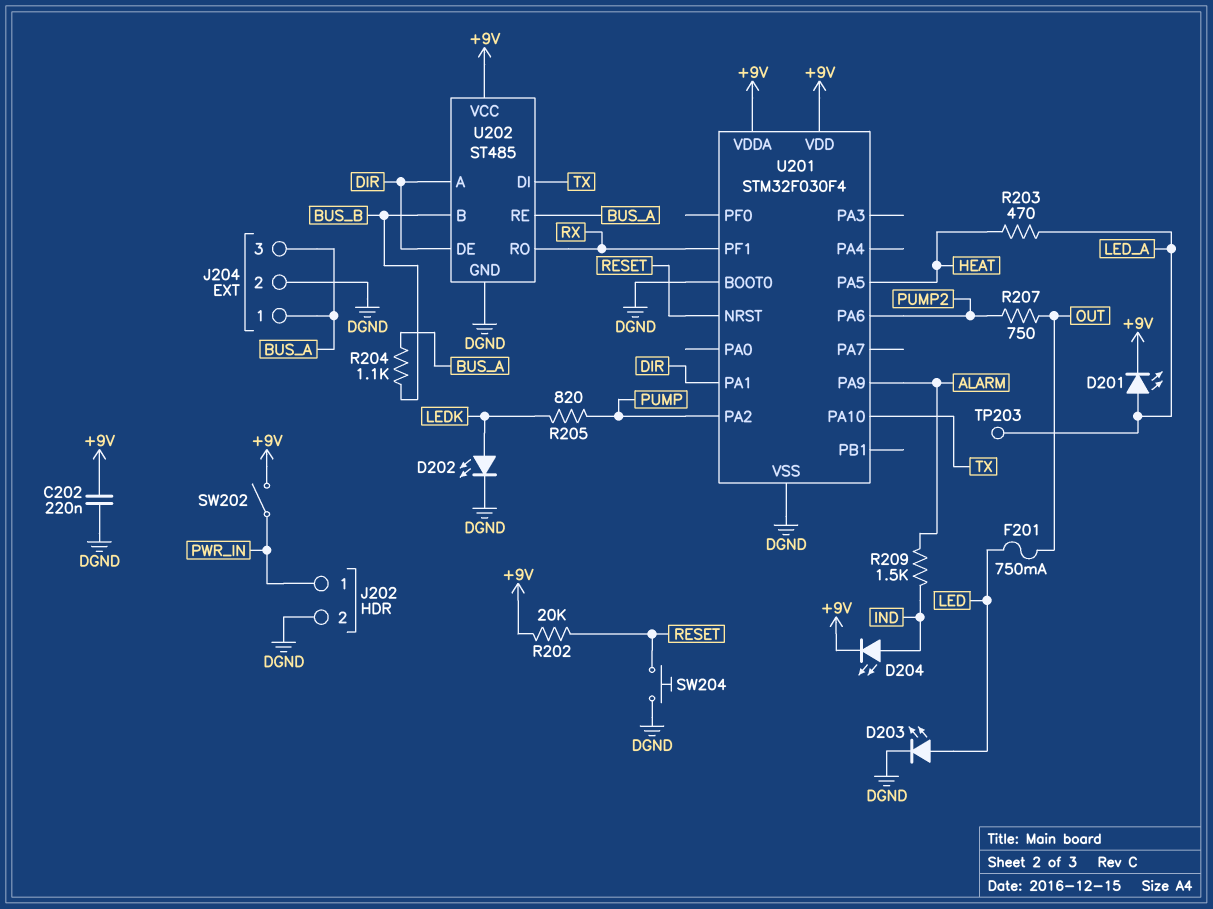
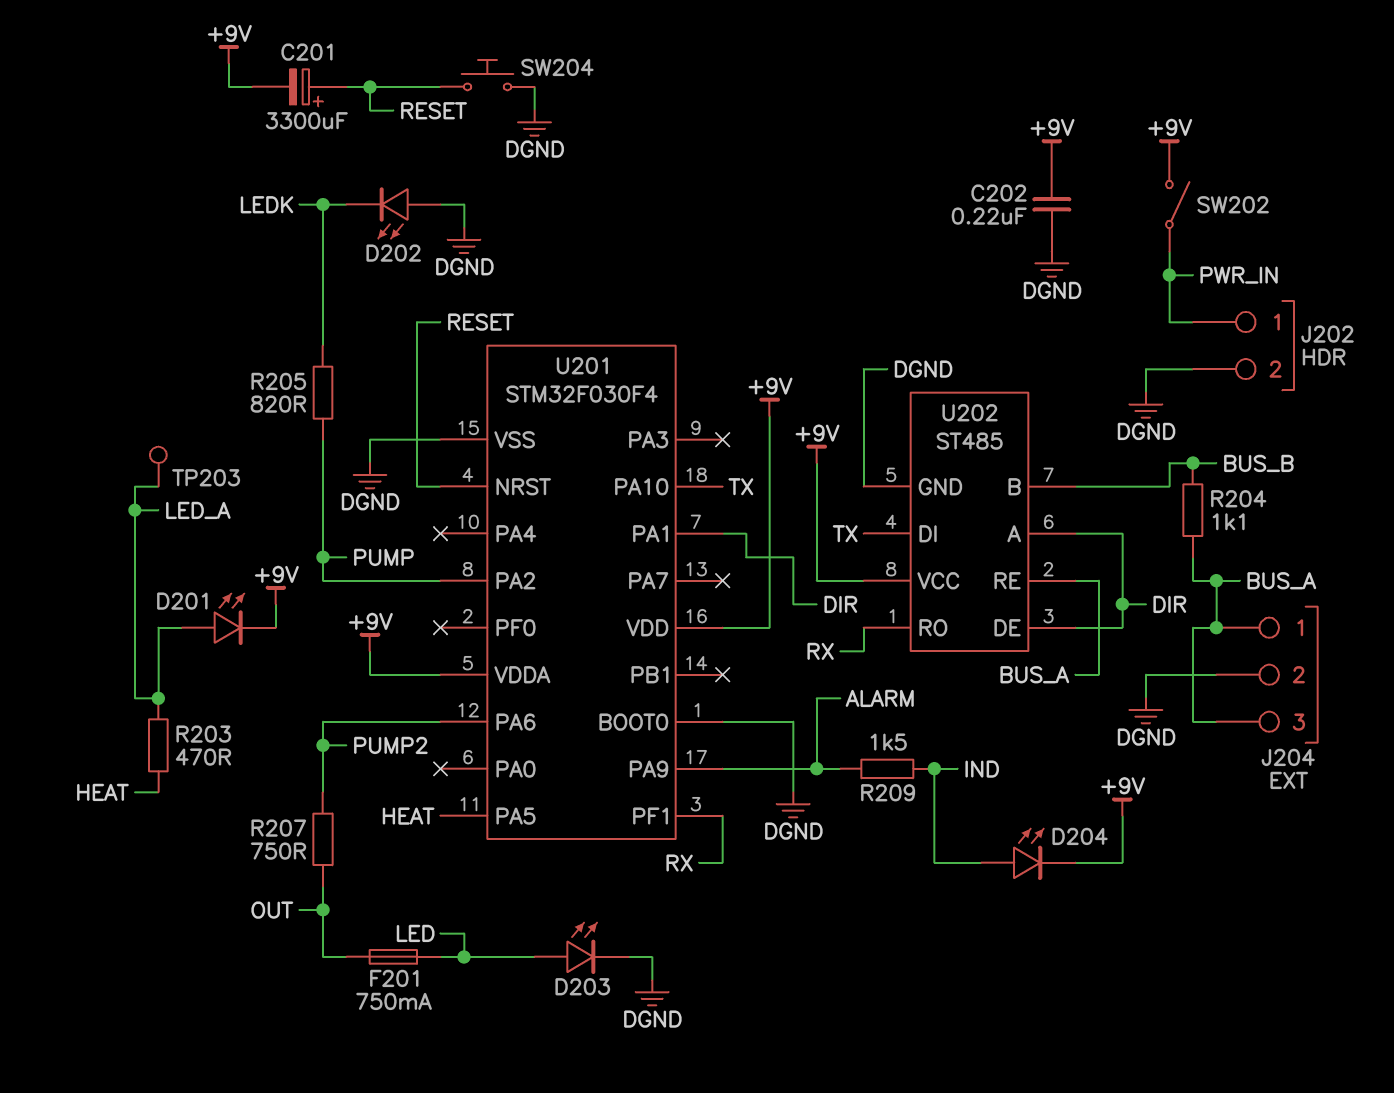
C201: none -> 3300uF (plus RESET, minus +9V)
D202: LED (A LEDK, K DGND) -> LED (A DGND, K LEDK)
R202: 20k (+9V, RESET) -> none

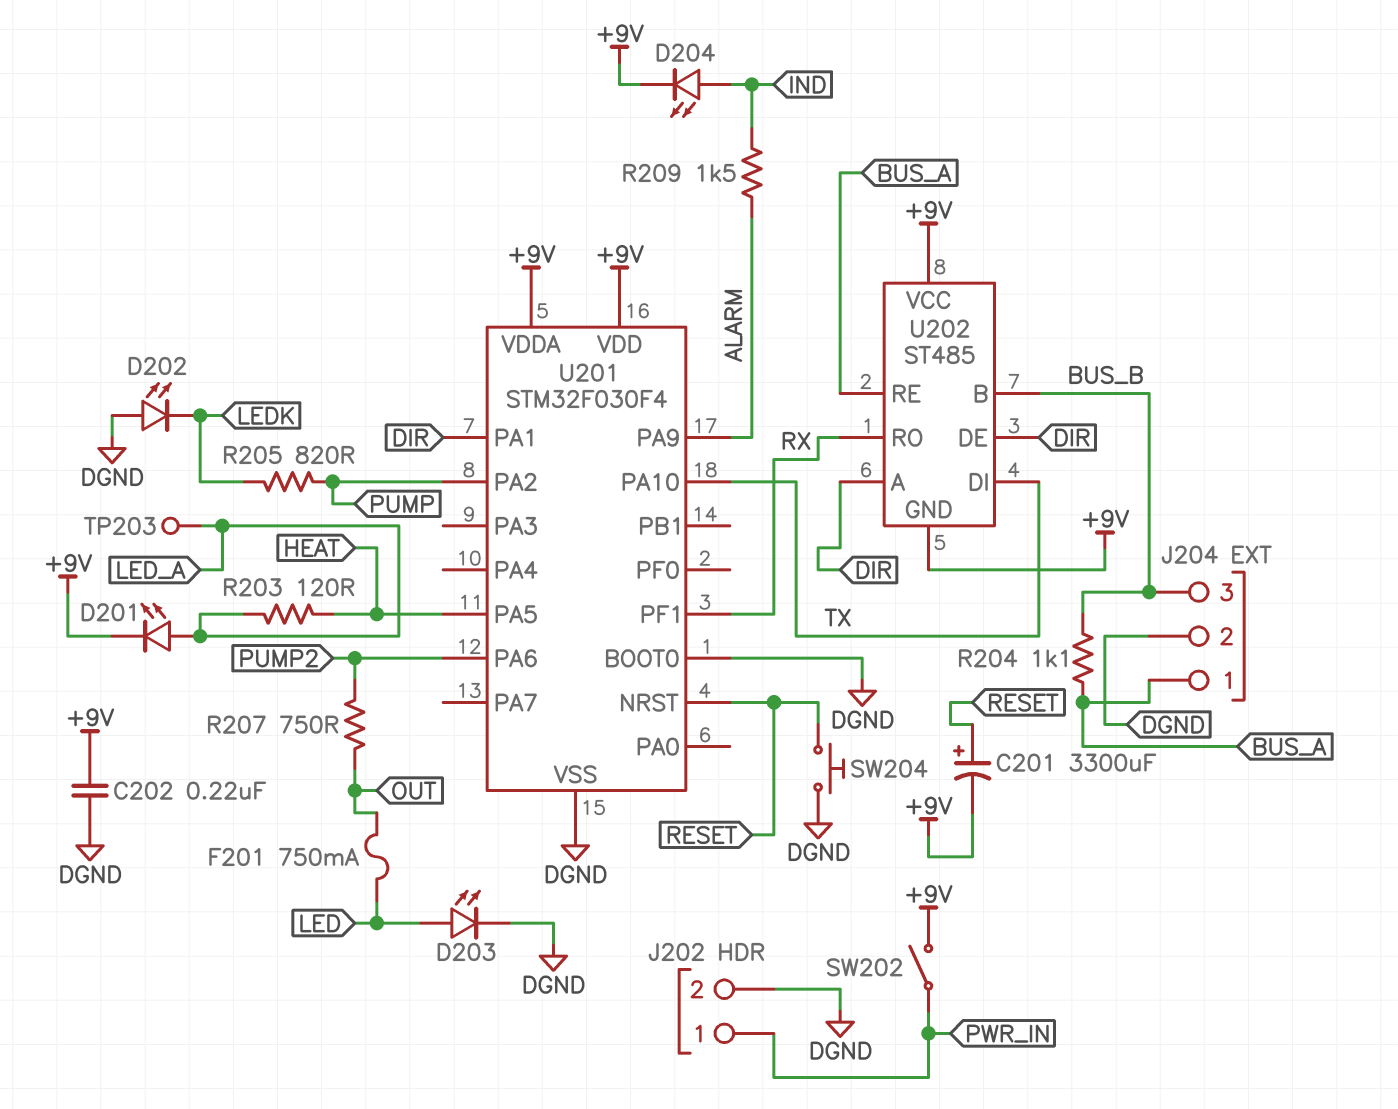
J204 pin 3: BUS_A -> BUS_B
R203: 470 (HEAT, LED_A) -> 120 (HEAT, LED_A)
U202 pin GND: DGND -> +9V

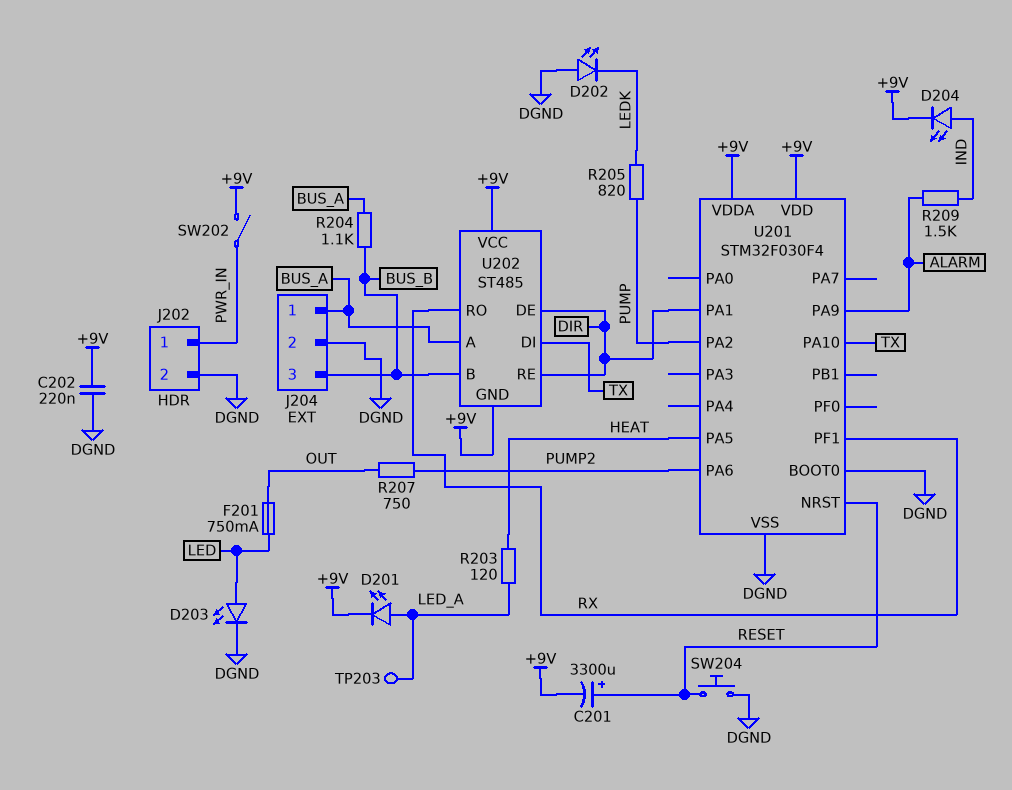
U202 pin A: DIR -> BUS_A
U202 pin RE: BUS_A -> DIR

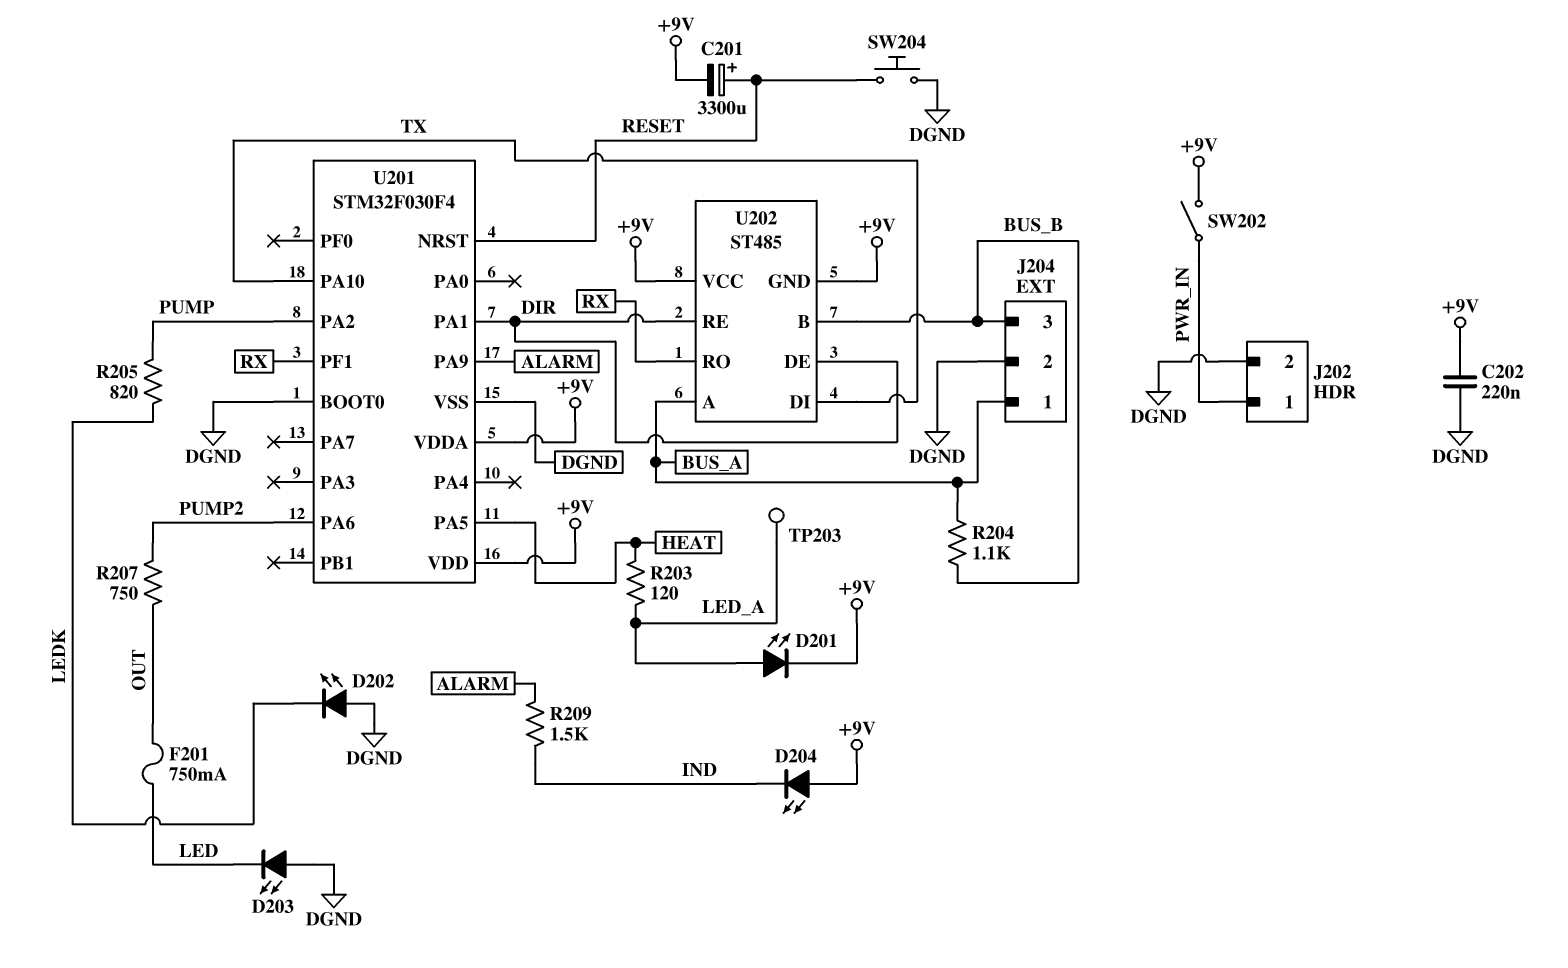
D203: LED (A LED, K DGND) -> LED (A DGND, K LED)
D204: LED (A IND, K +9V) -> LED (A +9V, K IND)

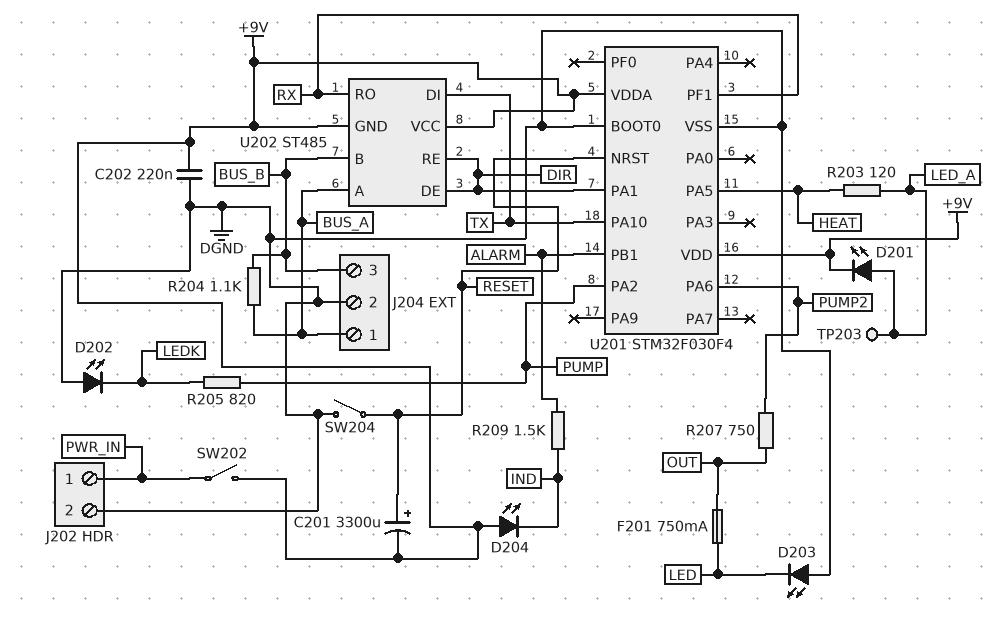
SW204: button (DGND, RESET) -> switch (DGND, RESET)
U201 pin PA9: ALARM -> none
U201 pin PB1: none -> ALARM

